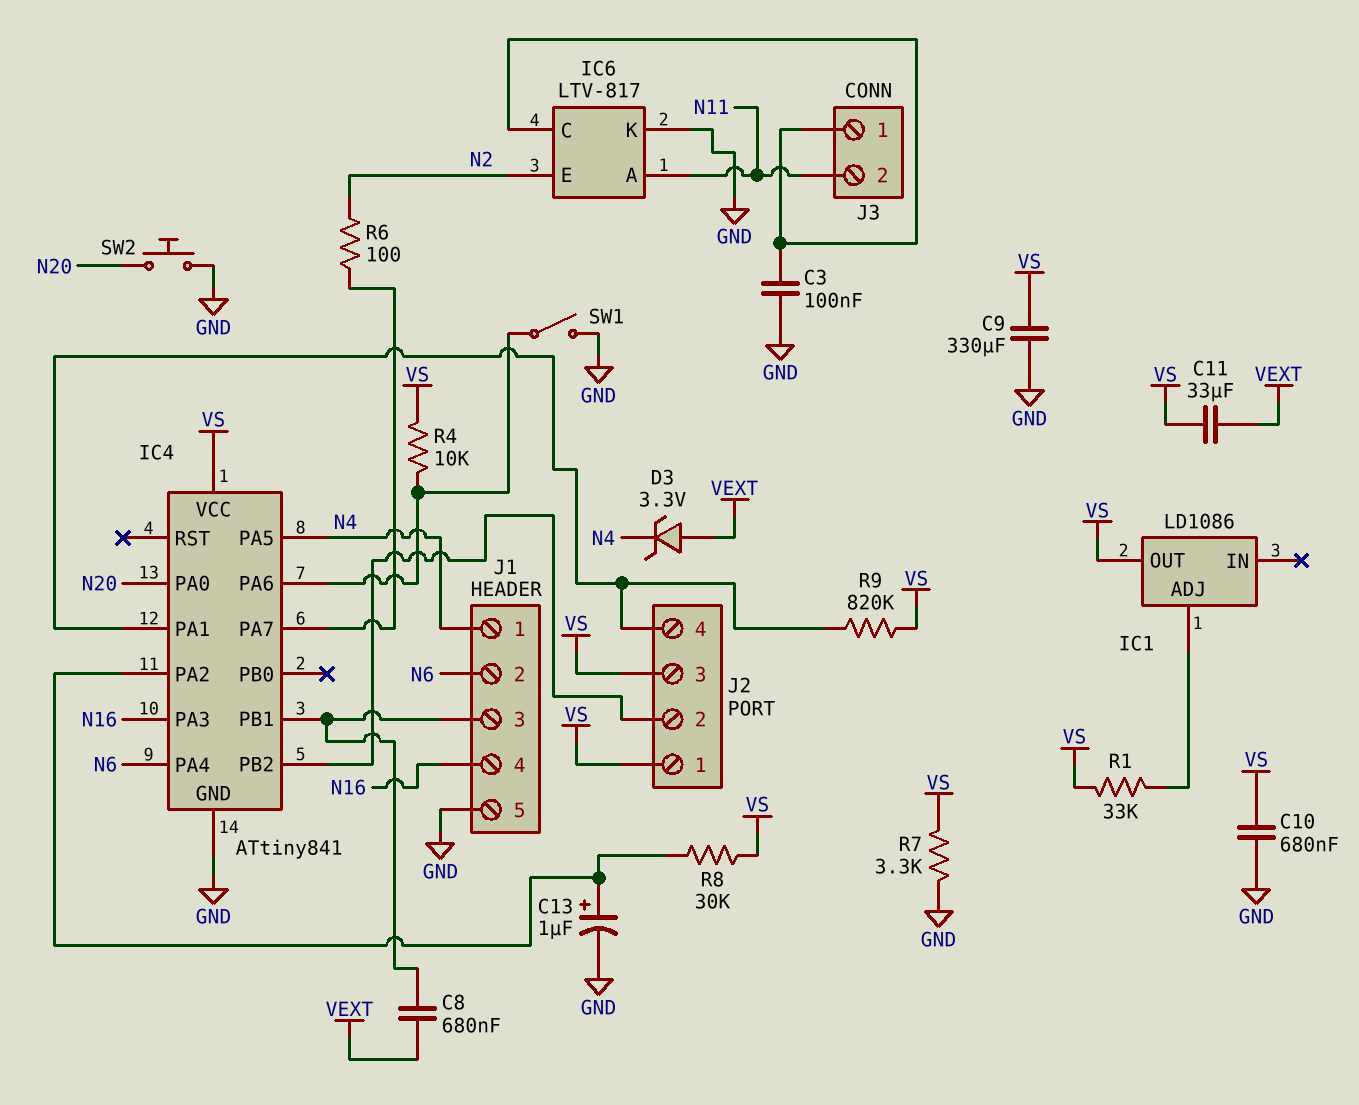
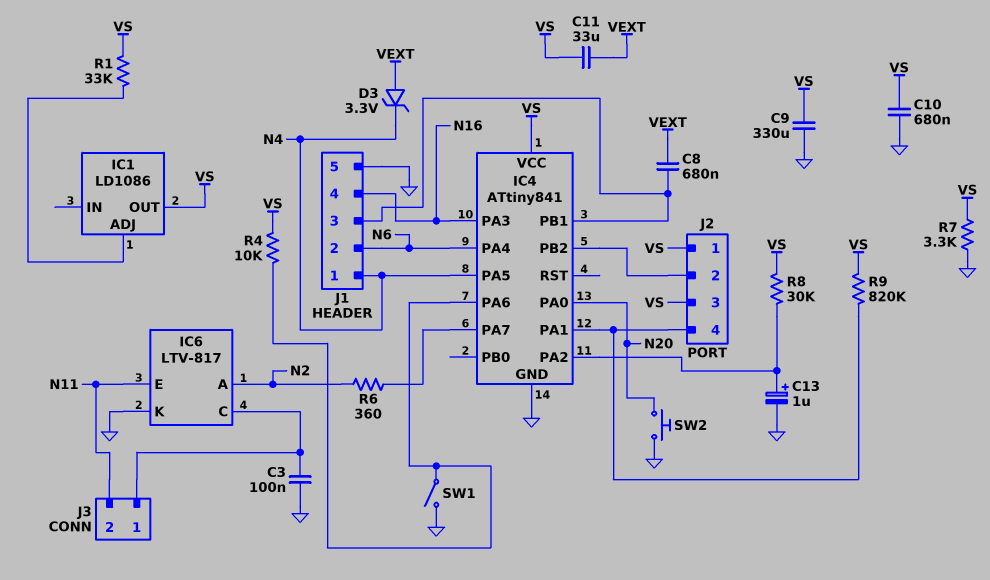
IC6 pin A: N11 -> N2
IC6 pin E: N2 -> N11
R6: 100 (IC4/PA7, N2) -> 360 (IC4/PA7, N2)

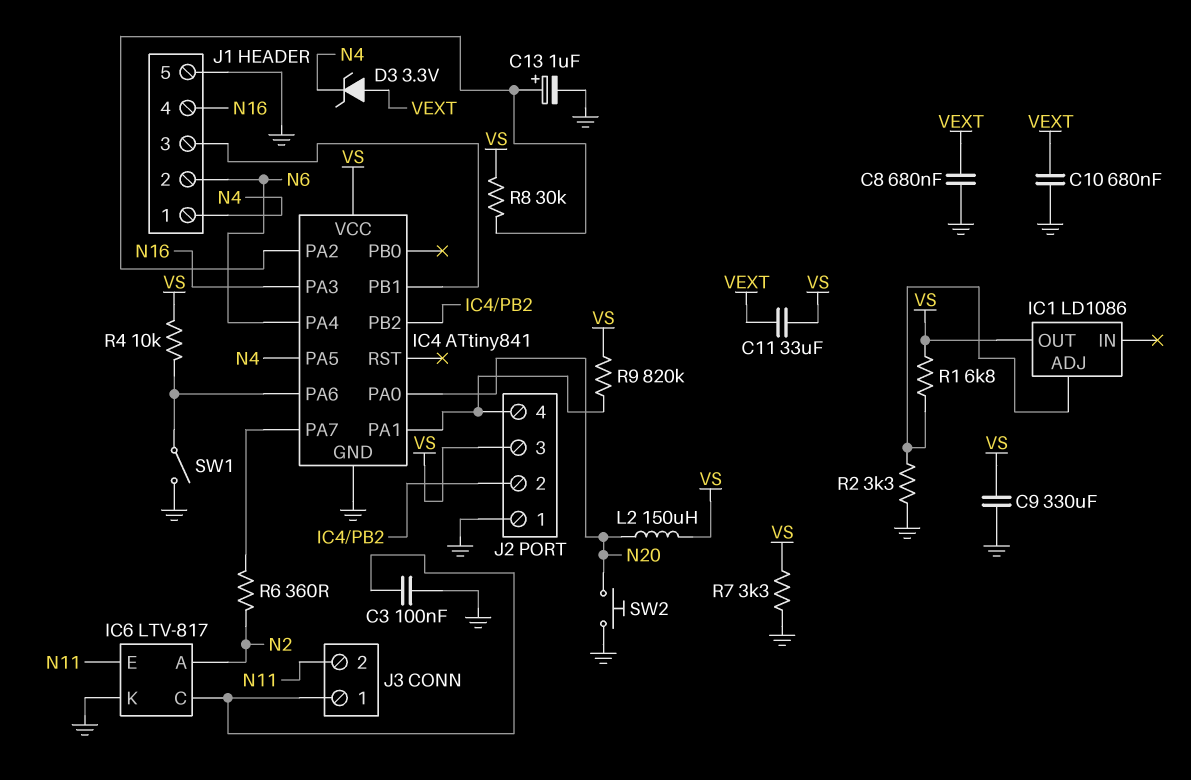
C8: 680nF (IC4/PB1, VEXT) -> 680nF (GND, VEXT)
C10: 680nF (GND, VS) -> 680nF (GND, VEXT)
J2 pin 1: VS -> GND
L2: none -> 150uH (N20, VS)
R1: 33k (IC1/ADJ, VS) -> 6.8k (IC1/ADJ, VS)
R2: none -> 3.3k (GND, IC1/ADJ)

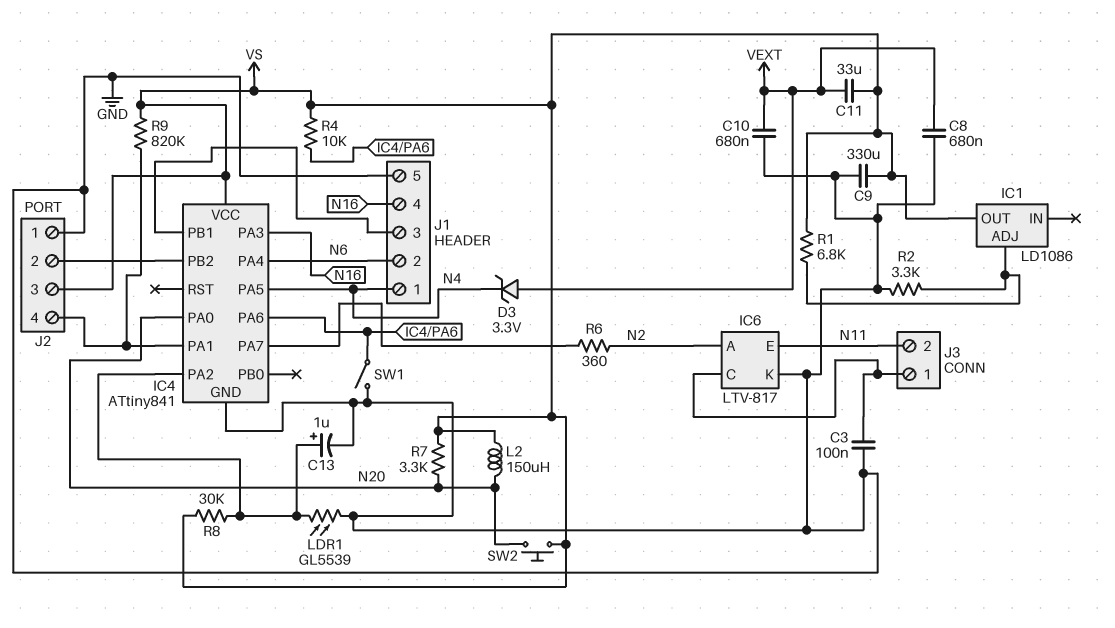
LDR1: none -> GL5539 (GND, IC4/PA2)
R7: 3.3k (GND, VS) -> 3.3k (N20, VS)
SW2: button (GND, N20) -> button (N20, VS)

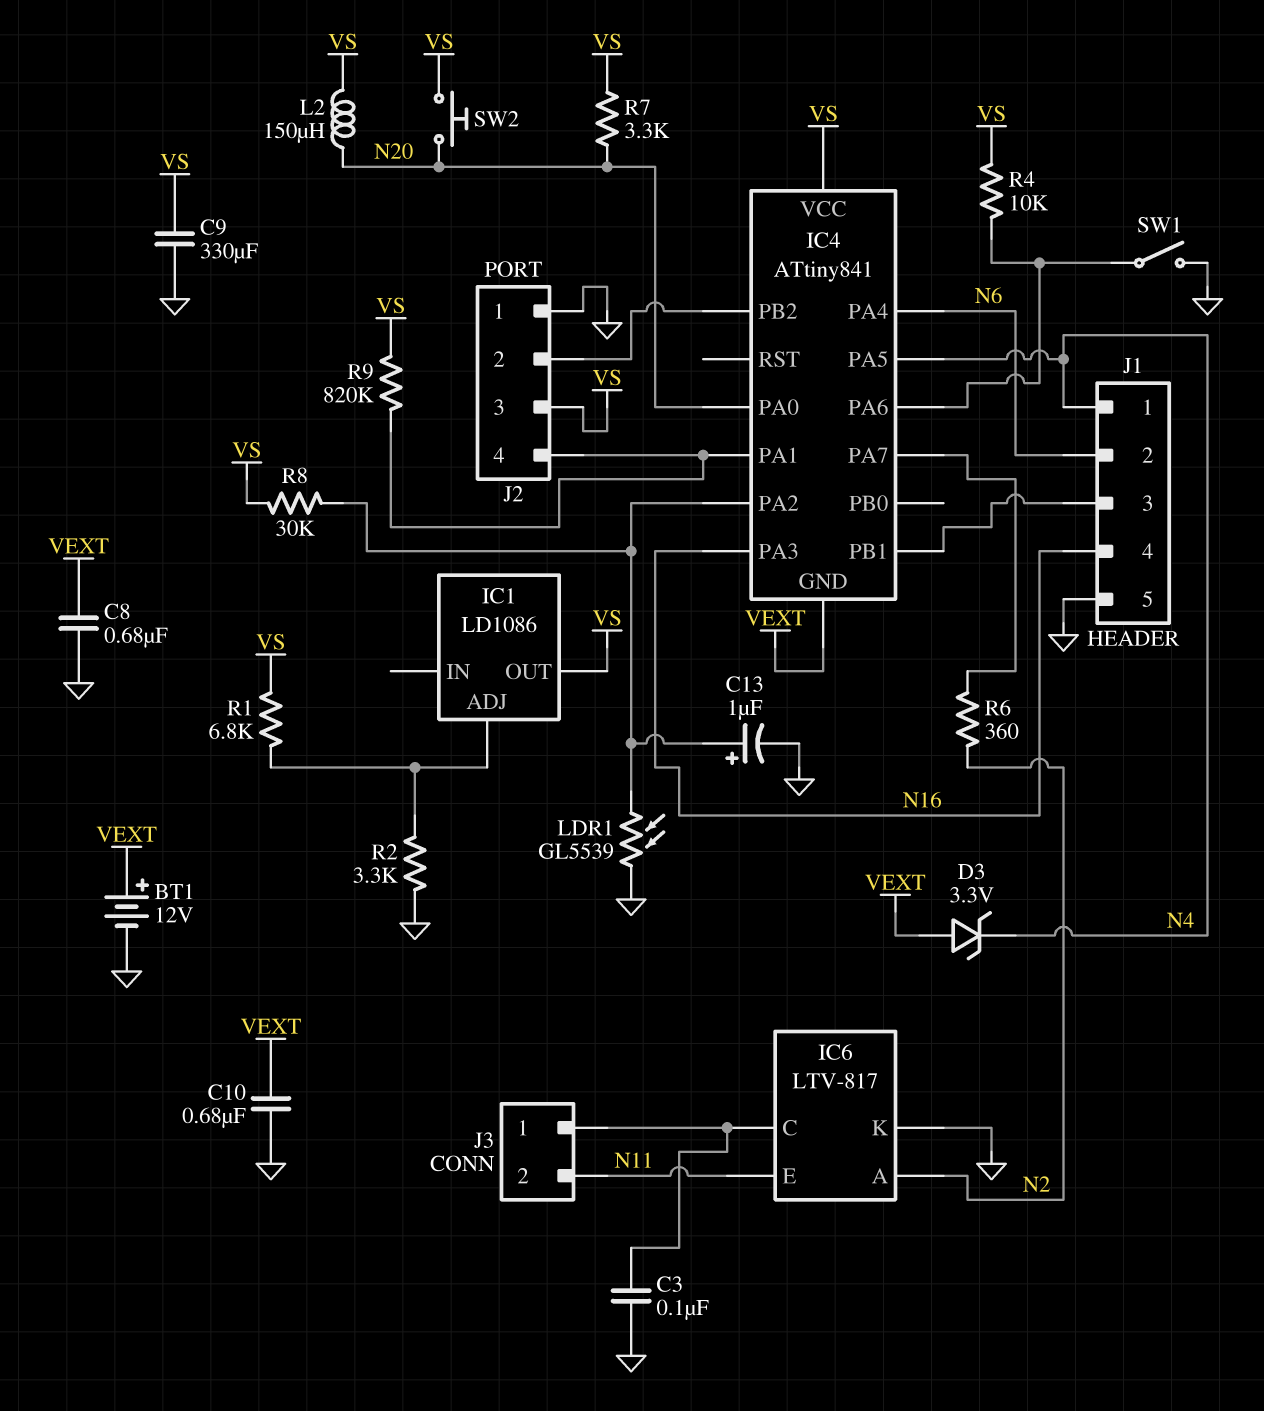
BT1: none -> 12V (plus VEXT, minus GND)
C11: 33uF (VEXT, VS) -> none
IC4 pin GND: GND -> VEXT

